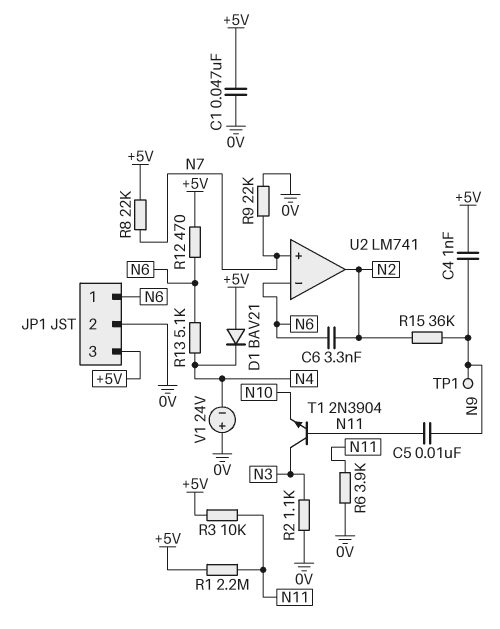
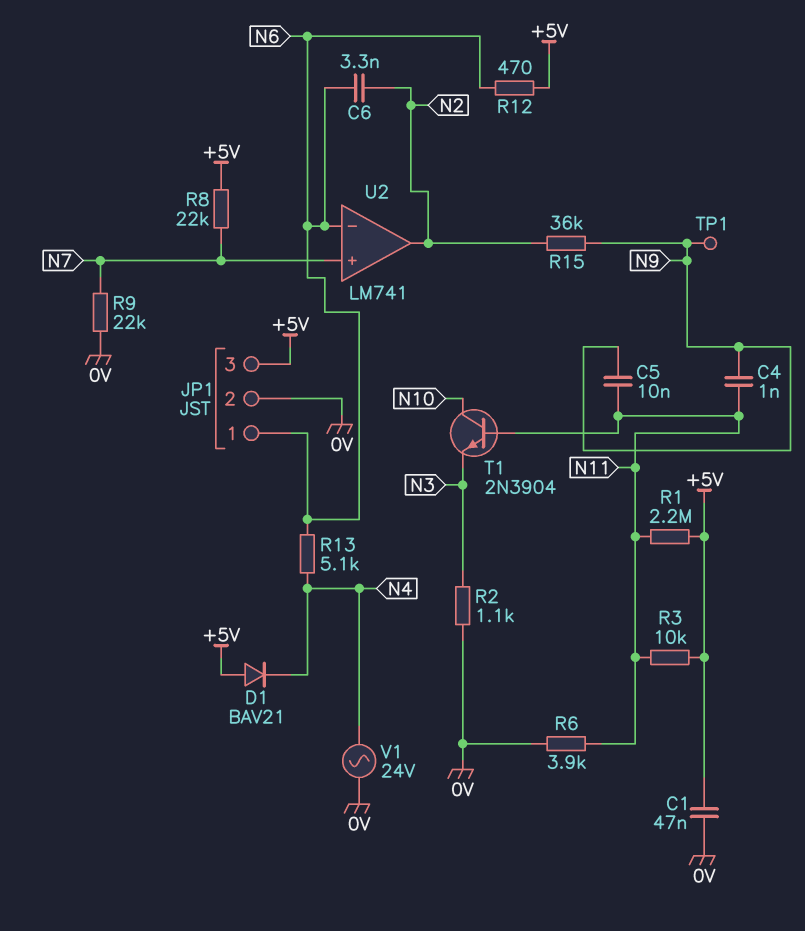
C4: 1nF (+5V, N9) -> 1nF (N9, N11)
T1: NPN 2N3904 (B N11, C N3, E N10) -> NPN 2N3904 (B N11, C N10, E N3)
V1: 24V (plus 0V, minus N4) -> AC 24V (0V, N4)

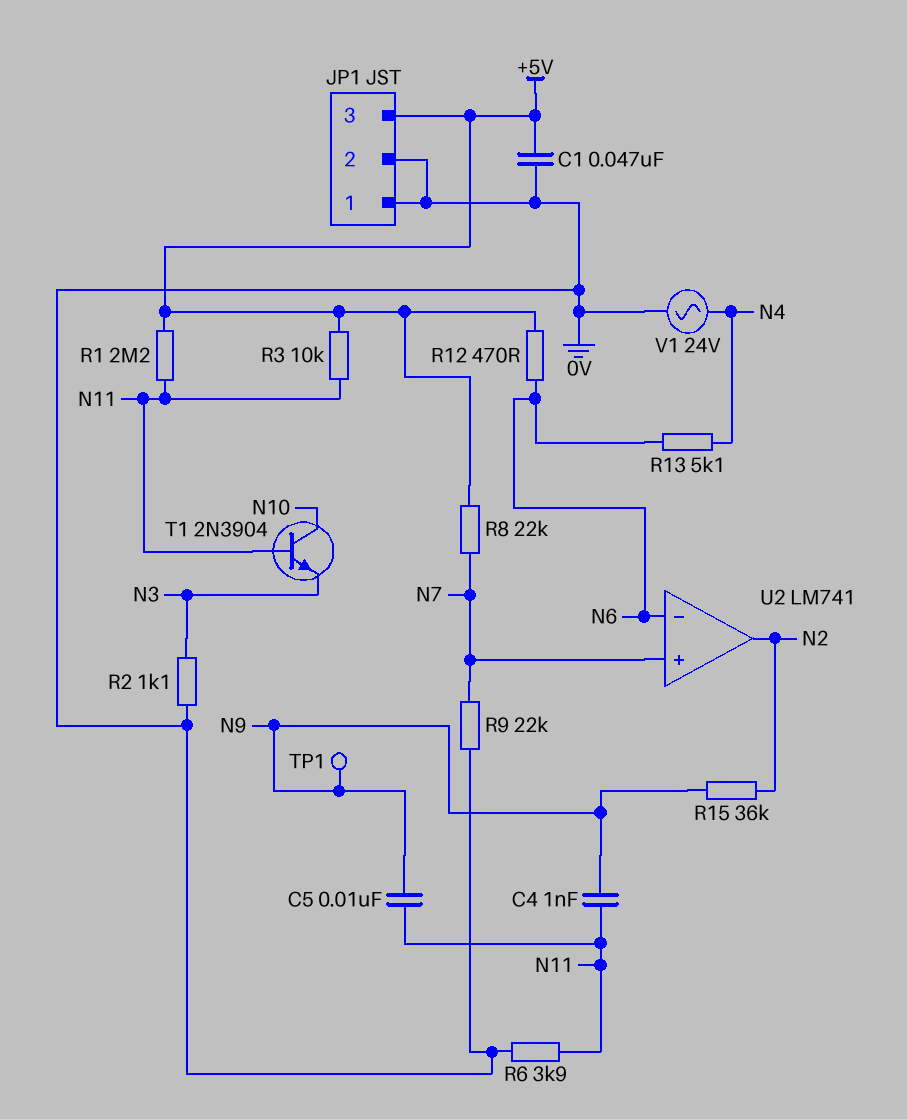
C6: 3.3nF (N2, N6) -> none
D1: diode BAV21 (A +5V, K N4) -> none
JP1 pin 1: N6 -> 0V

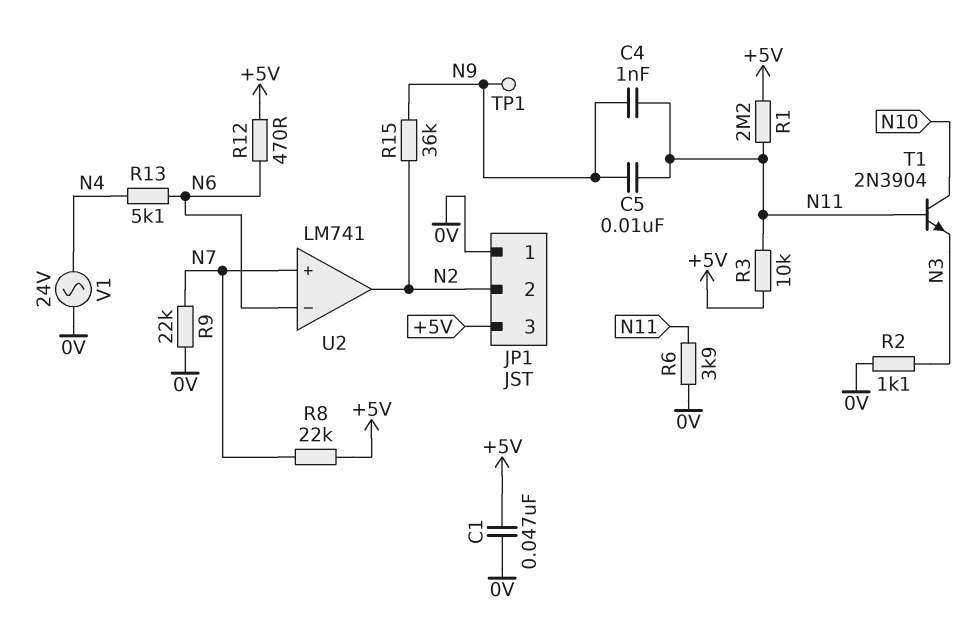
JP1 pin 2: 0V -> N2

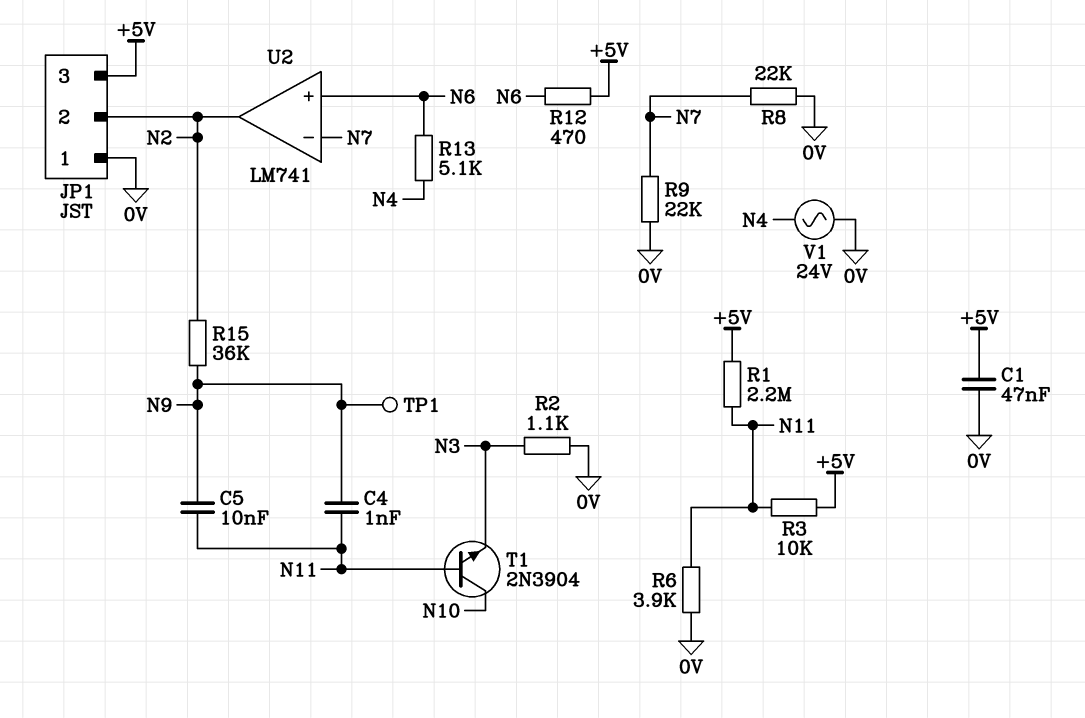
R8: 22k (+5V, N7) -> 22k (0V, N7)
U2 pin in+: N7 -> N6
U2 pin in-: N6 -> N7

